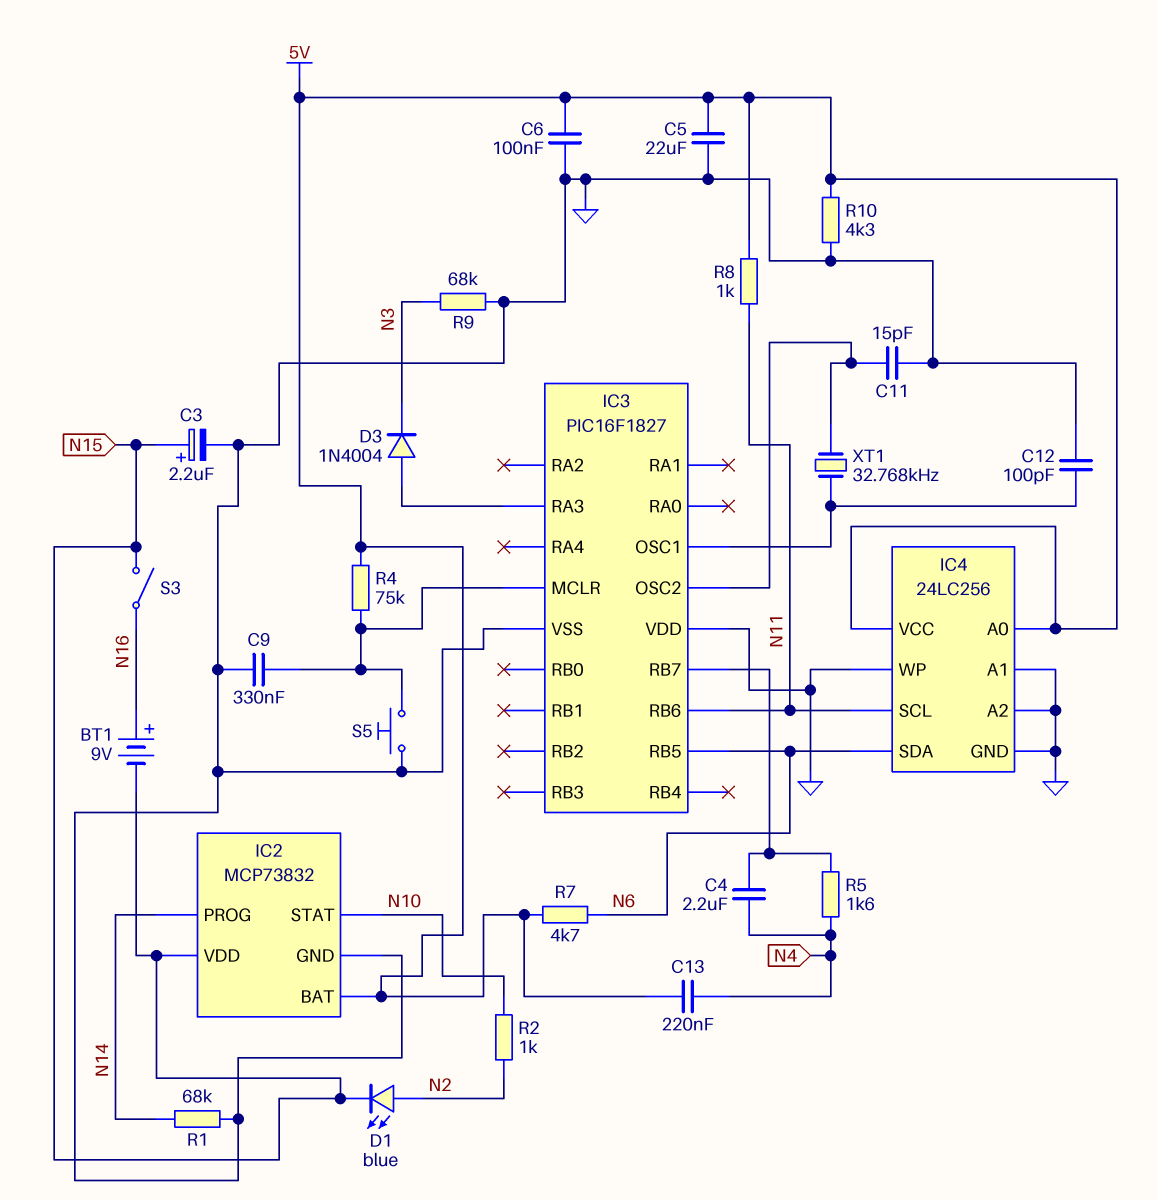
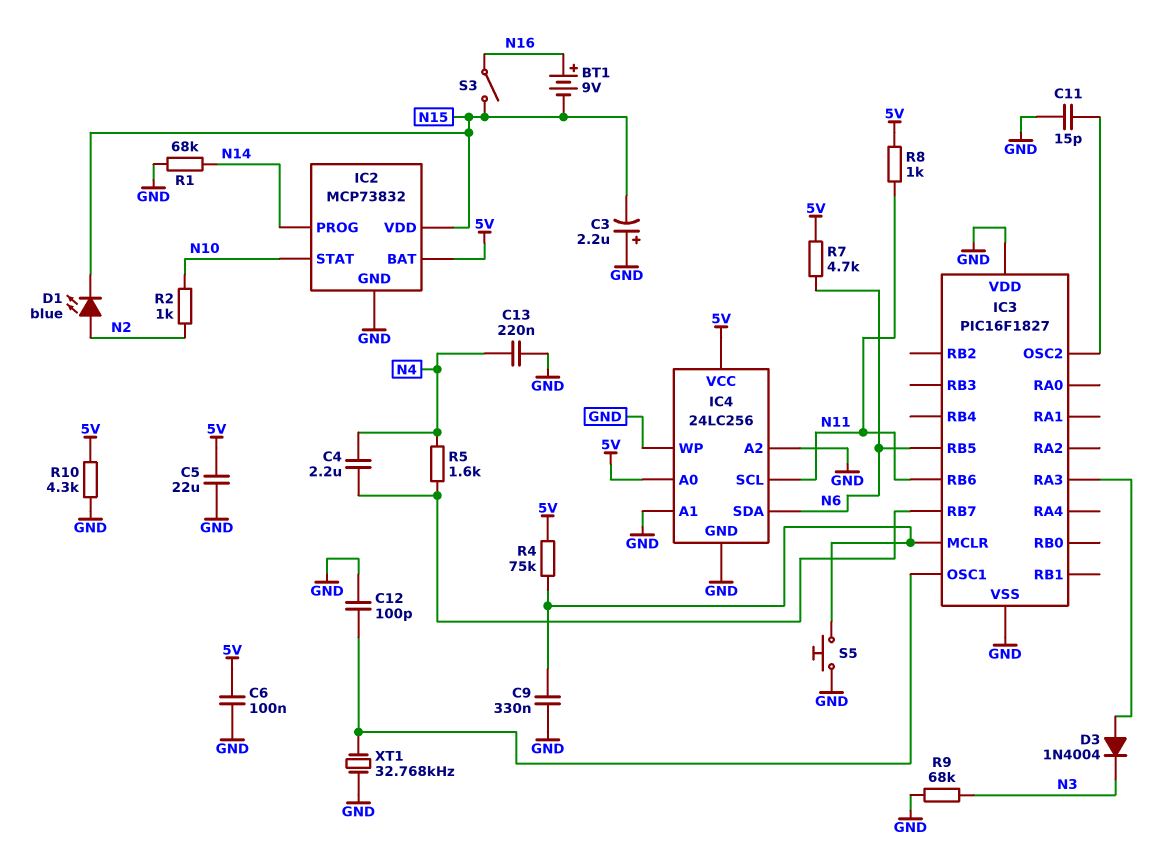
C3: 2.2uF (plus N15, minus GND) -> 2.2uF (plus GND, minus N15)
C13: 220nF (5V, N4) -> 220nF (GND, N4)
XT1: 32.768kHz (IC3/OSC1, IC3/OSC2) -> 32.768kHz (GND, IC3/OSC1)

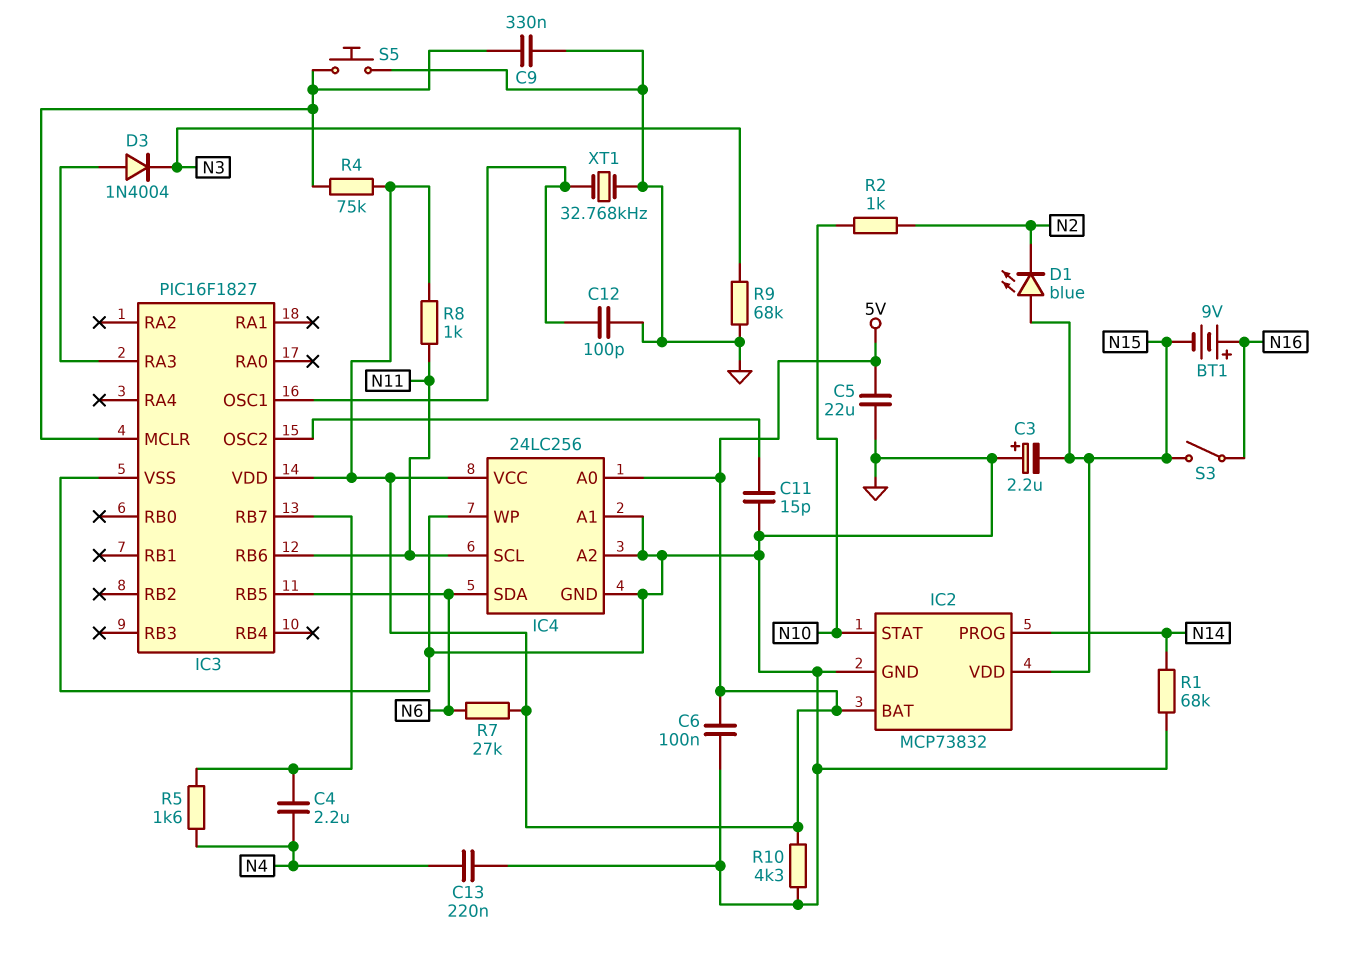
D1: LED blue (A N2, K N15) -> LED blue (A N15, K N2)
IC3 pin VDD: GND -> 5V
R7: 4.7k (5V, N6) -> 27k (5V, N6)

